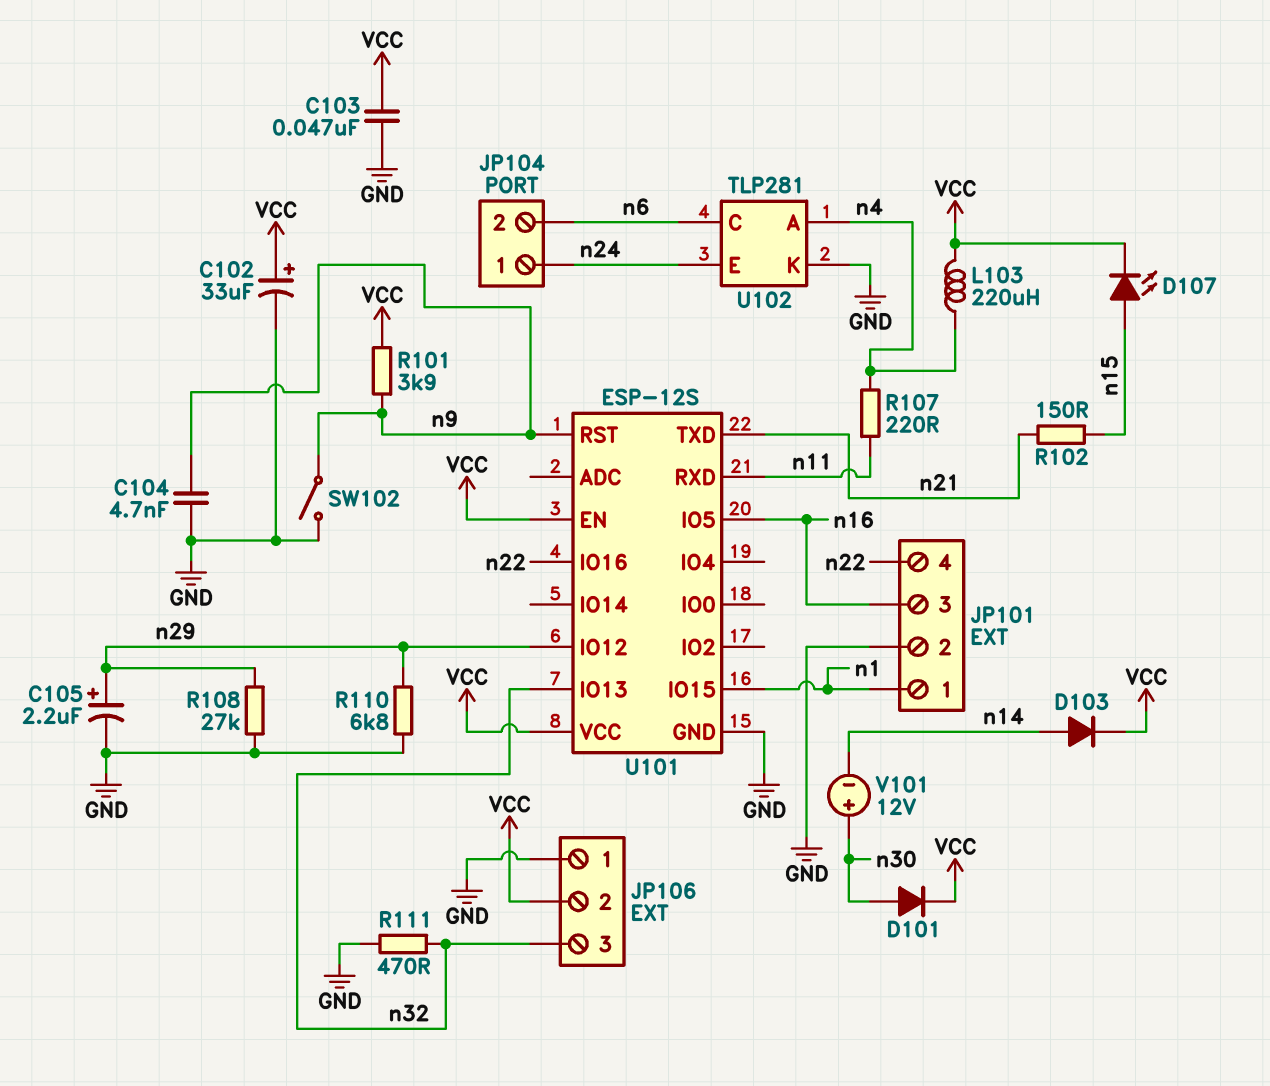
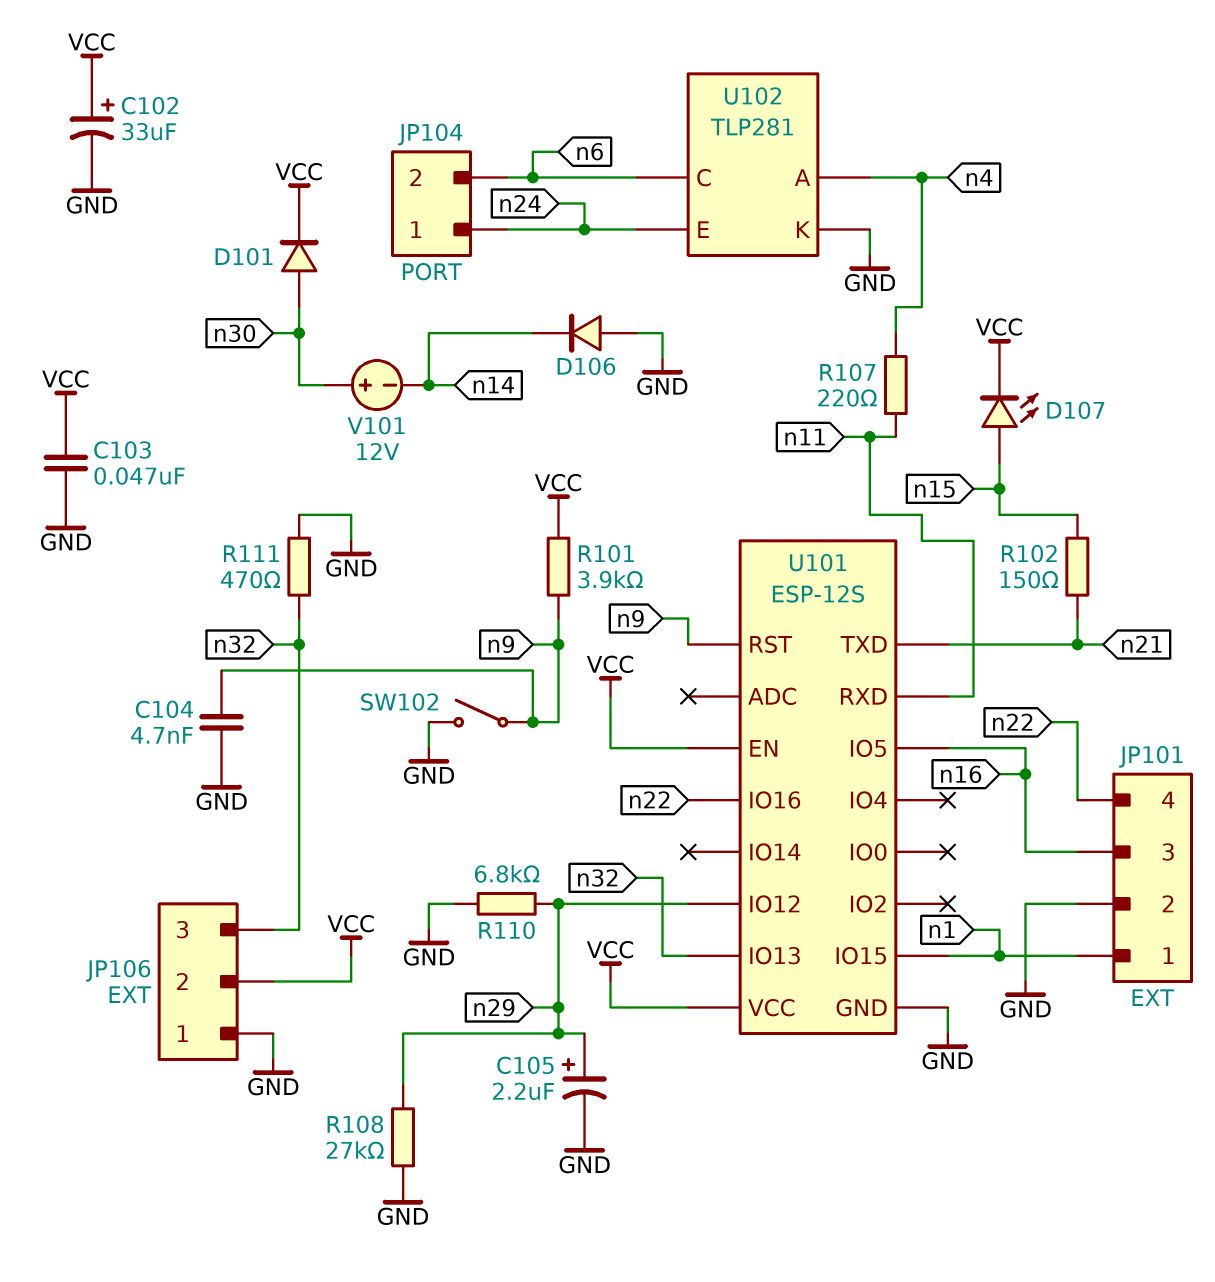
D103: diode (A n14, K VCC) -> none
D106: none -> diode (A GND, K n14)
L103: 220uH (VCC, n4) -> none

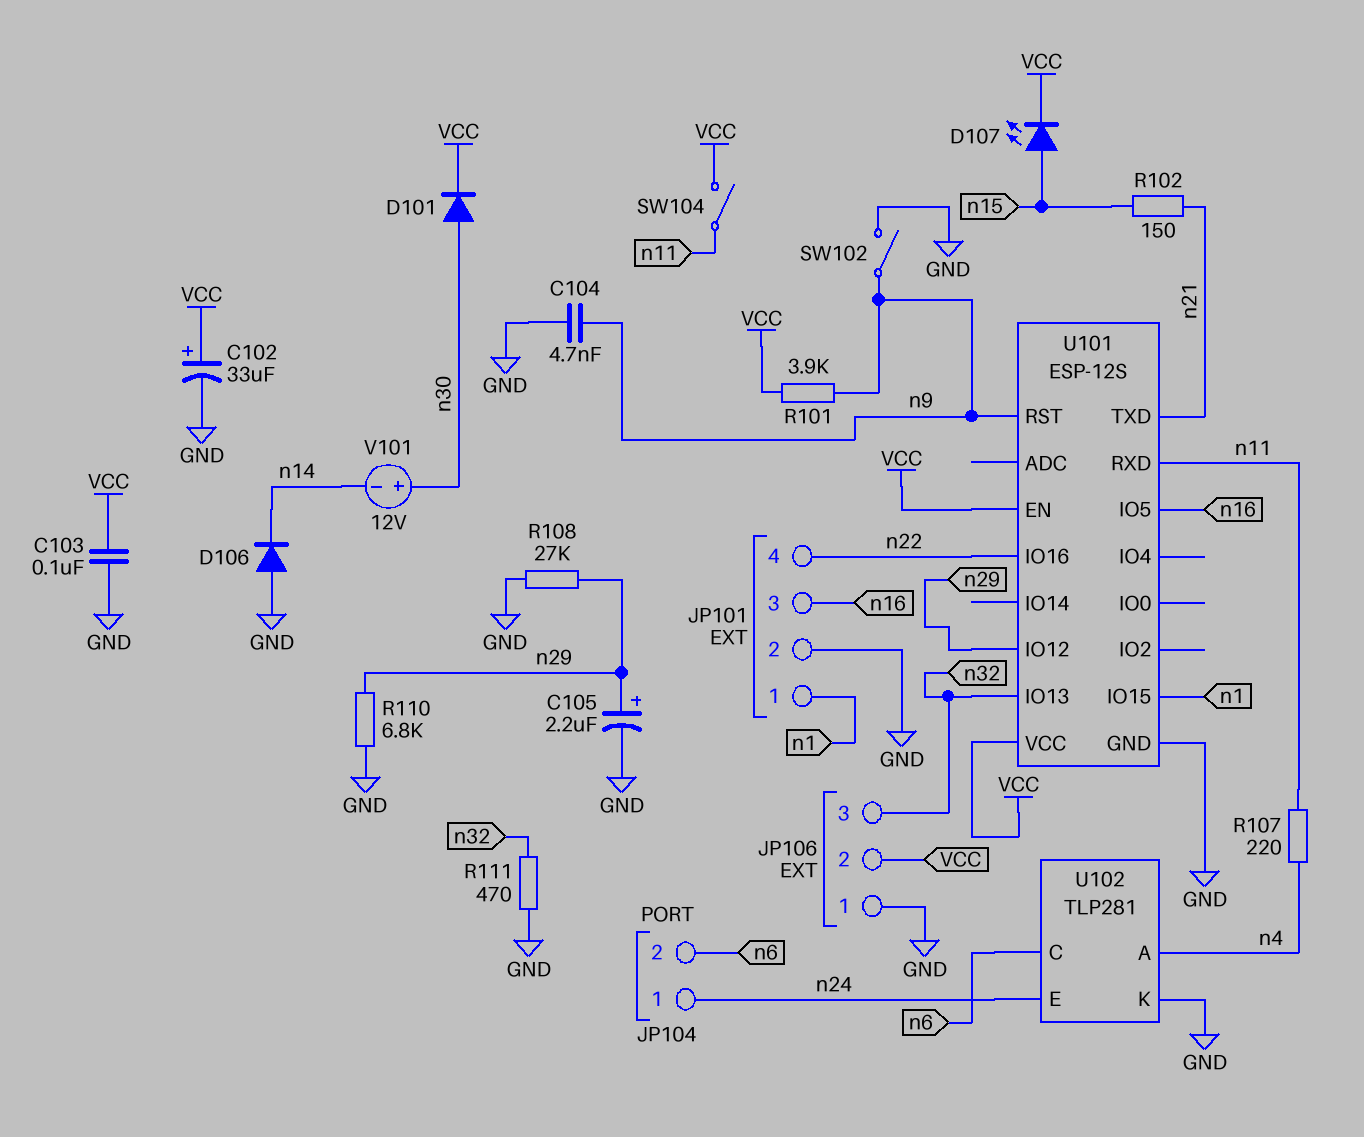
C103: 47nF (GND, VCC) -> 100nF (GND, VCC)
SW104: none -> switch (VCC, n11)

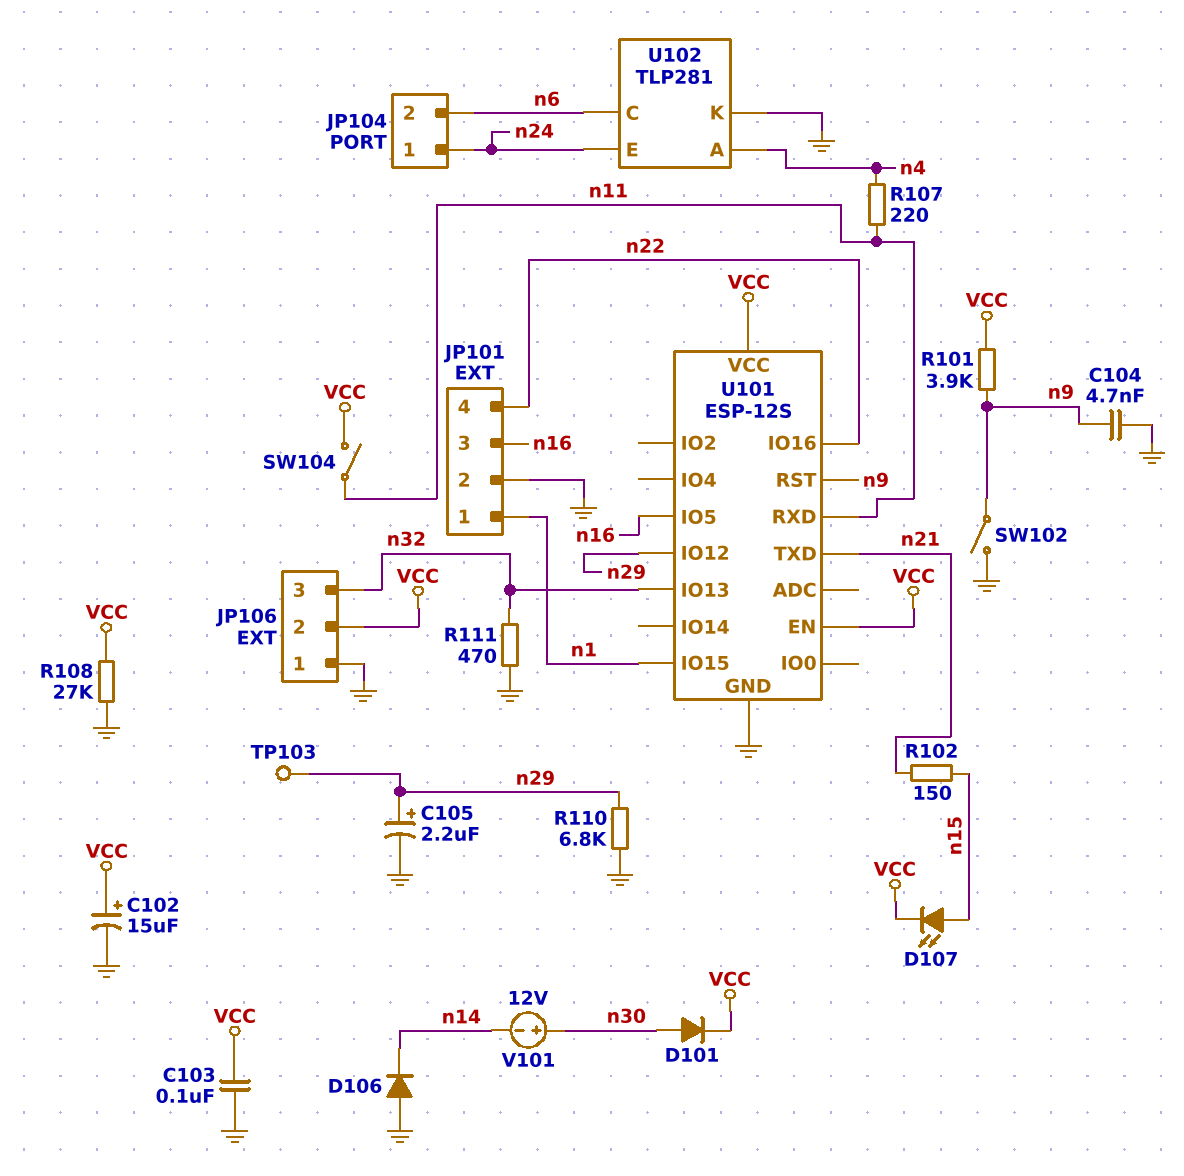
C102: 33uF (plus VCC, minus GND) -> 15uF (plus VCC, minus GND)
R108: 27k (GND, n29) -> 27k (GND, VCC)
TP103: none -> test point (n29)

